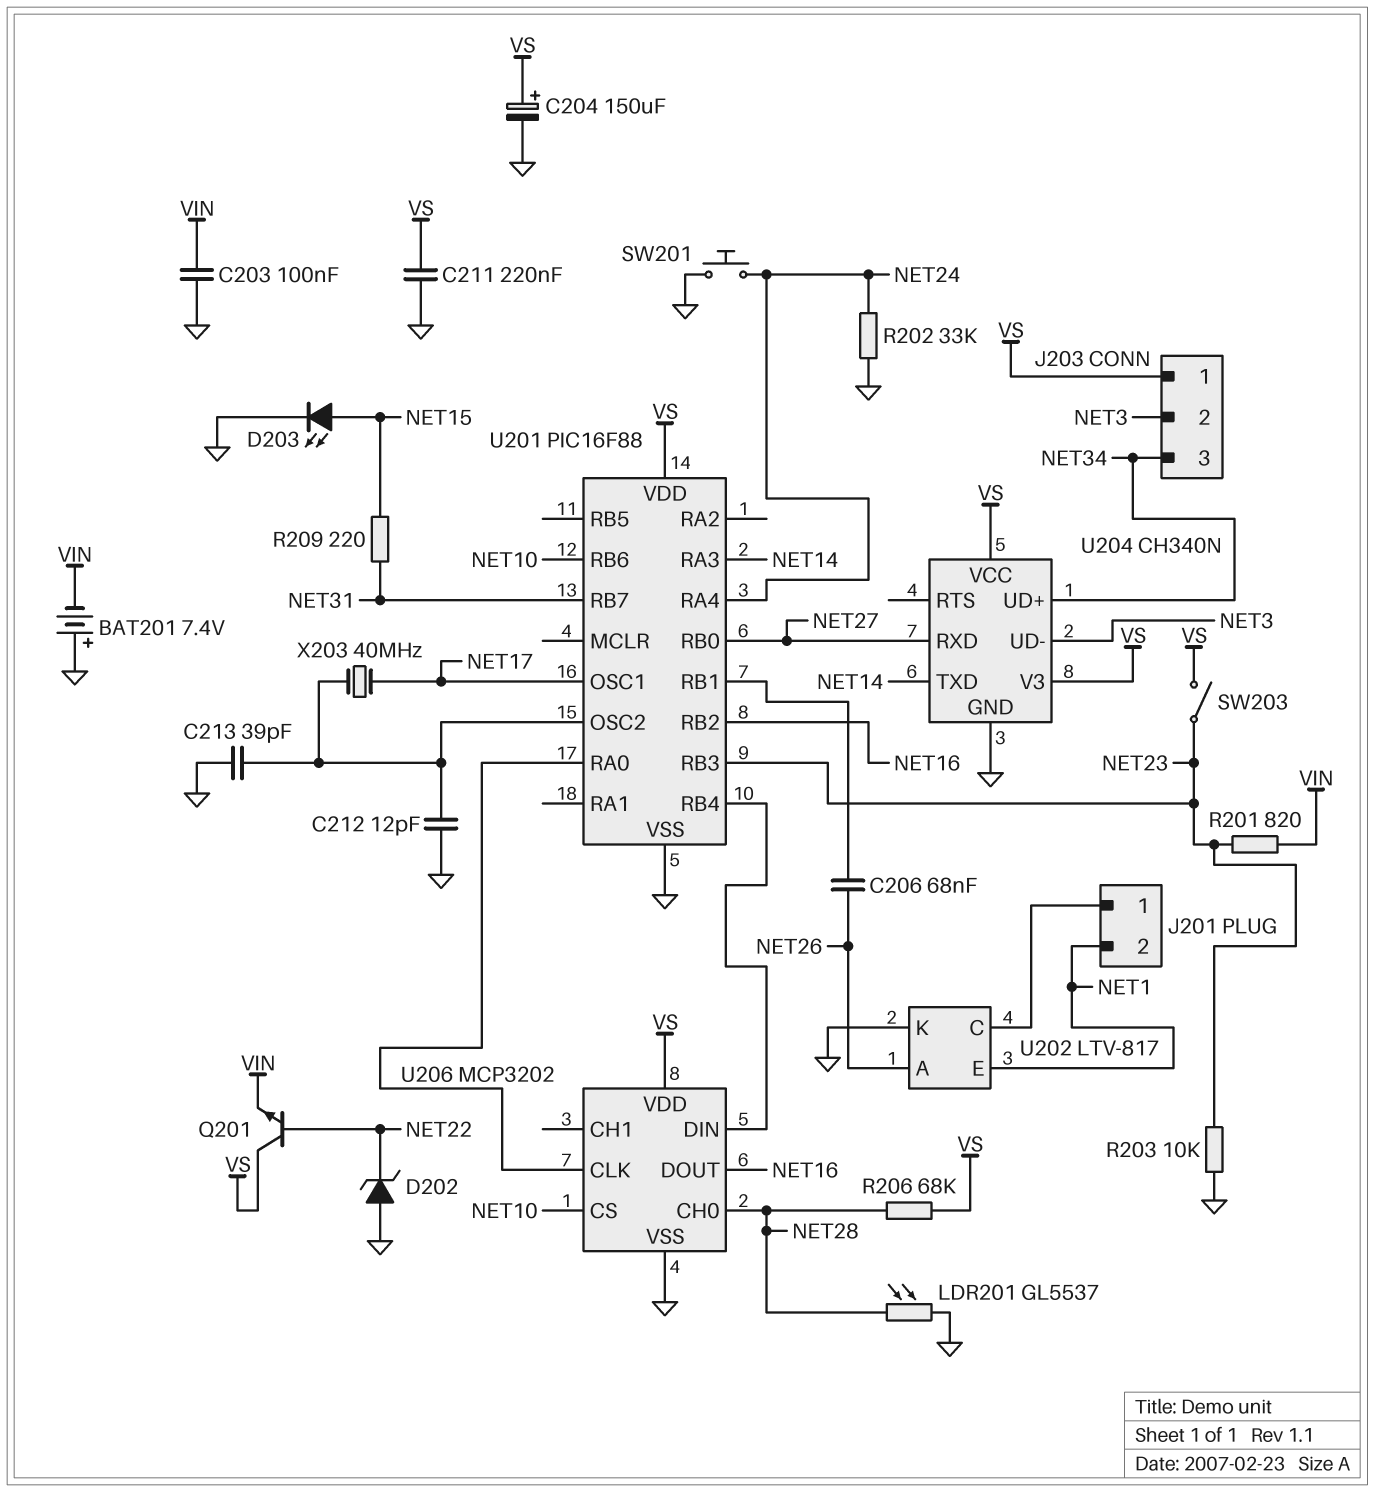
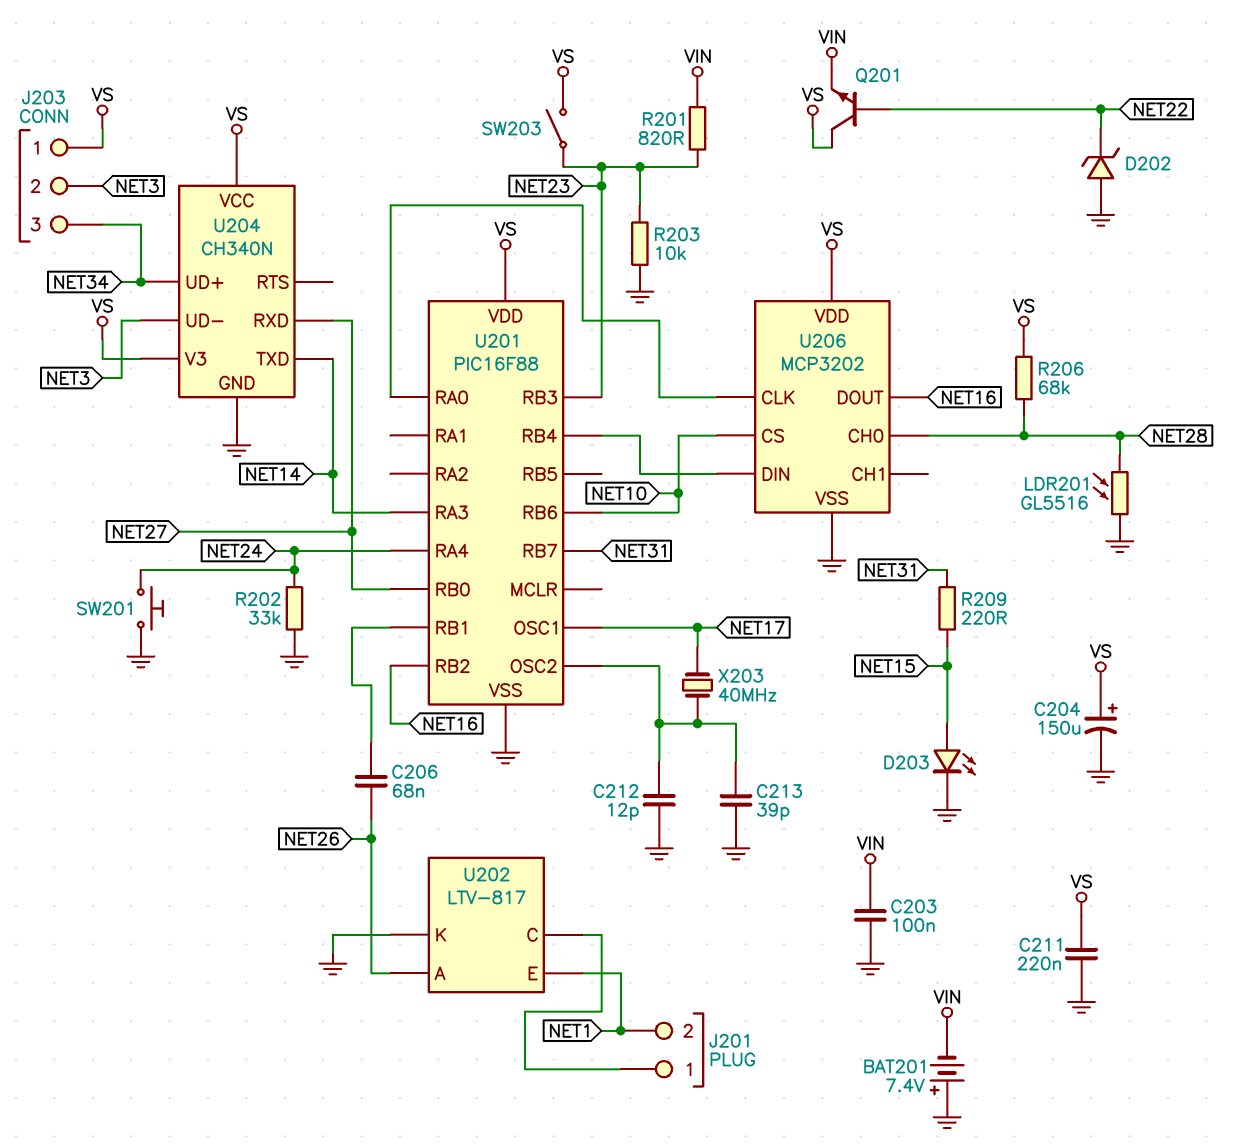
LDR201: GL5537 (GND, NET28) -> GL5516 (GND, NET28)

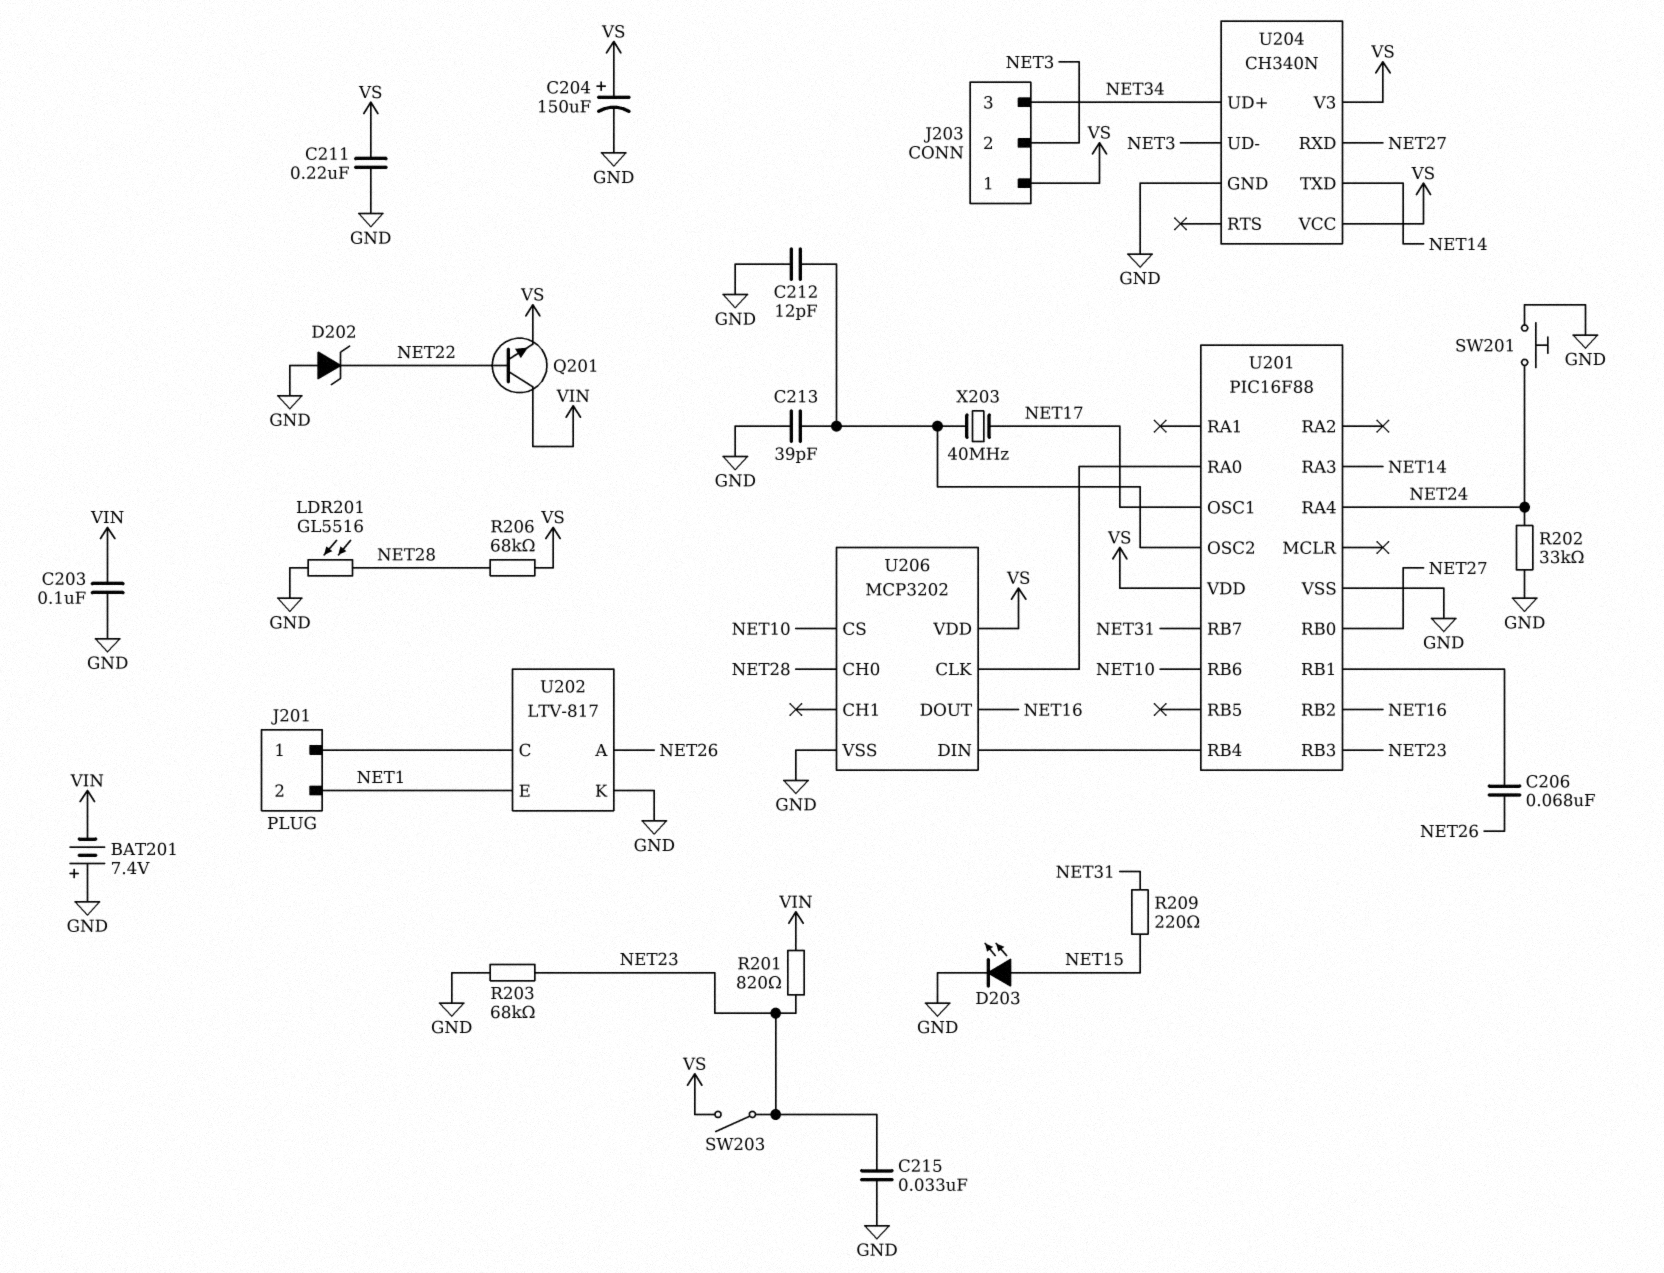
C215: none -> 33nF (GND, NET23)
Q201: NPN (B NET22, C VS, E VIN) -> NPN (B NET22, C VIN, E VS)
R203: 10k (GND, NET23) -> 68k (GND, NET23)

